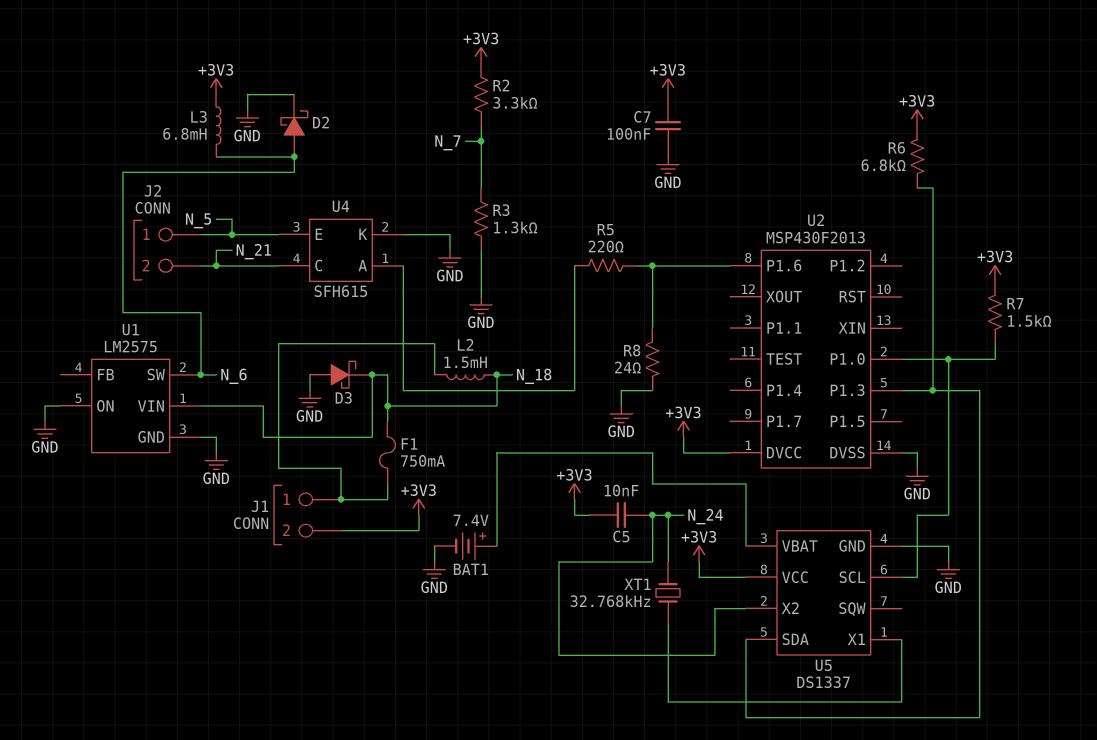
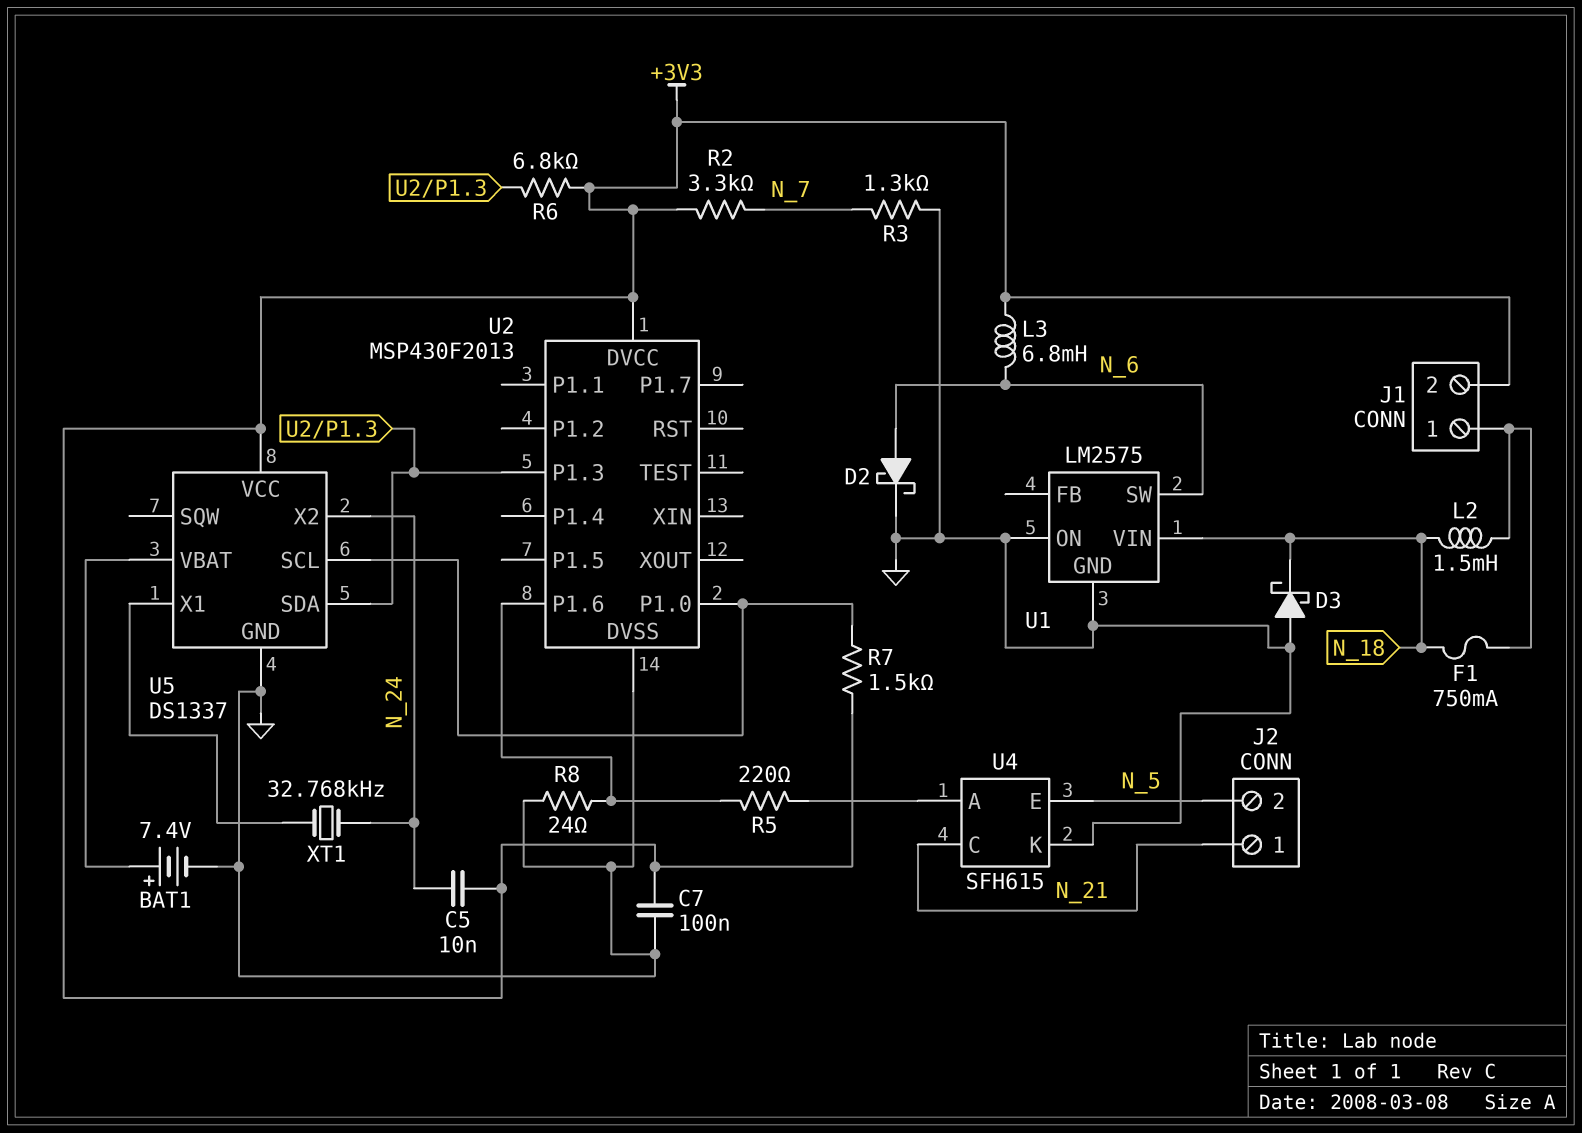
J2 pin 1: N_5 -> N_21
J2 pin 2: N_21 -> N_5

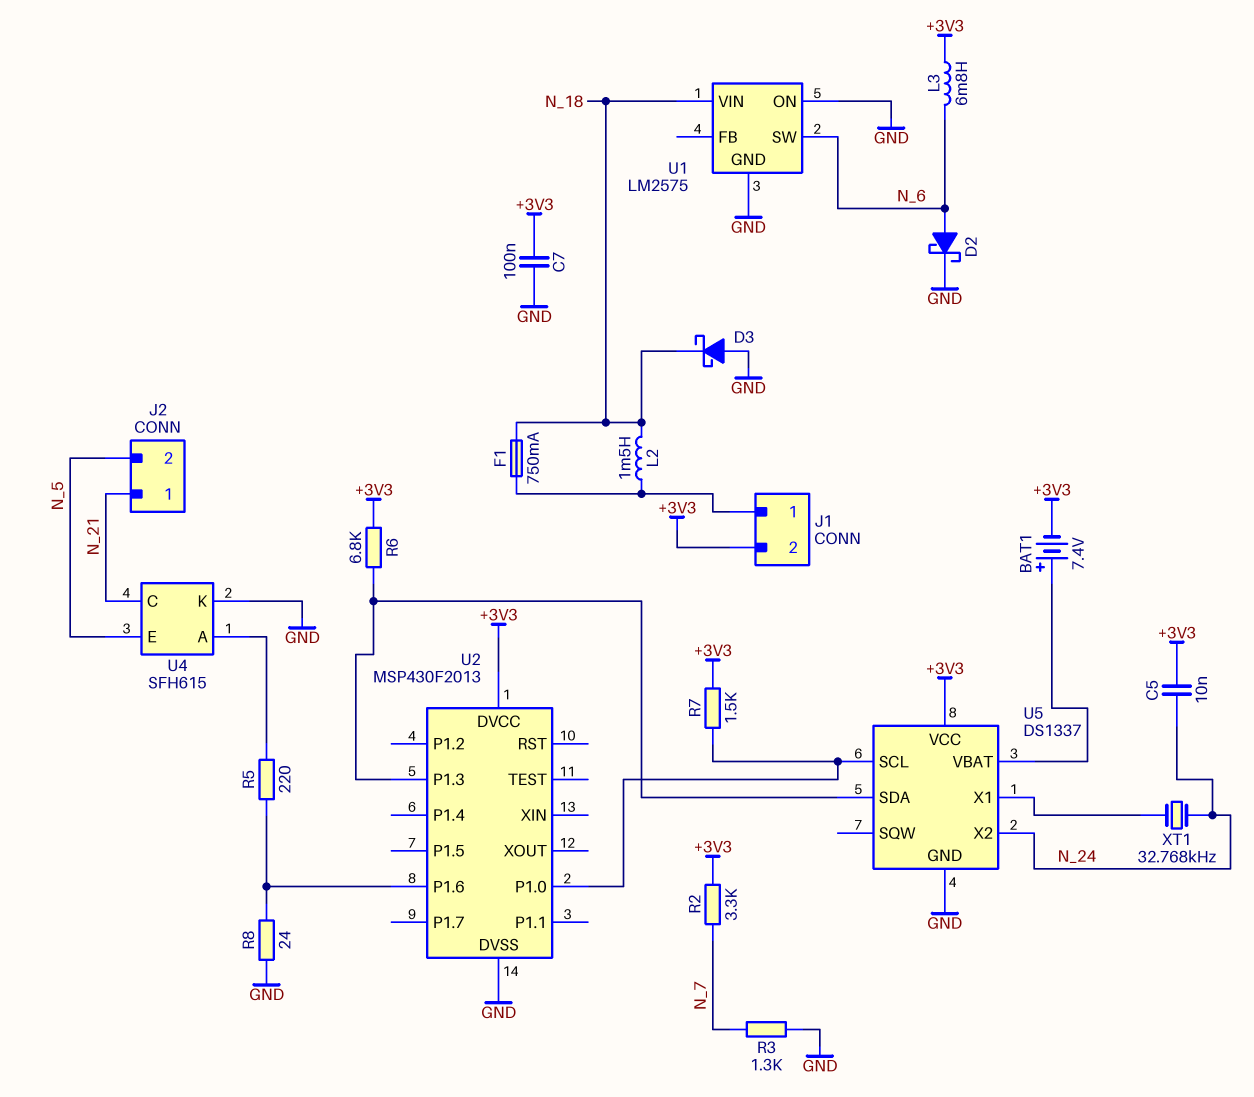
BAT1: 7.4V (plus U5/VBAT, minus GND) -> 7.4V (plus U5/VBAT, minus +3V3)

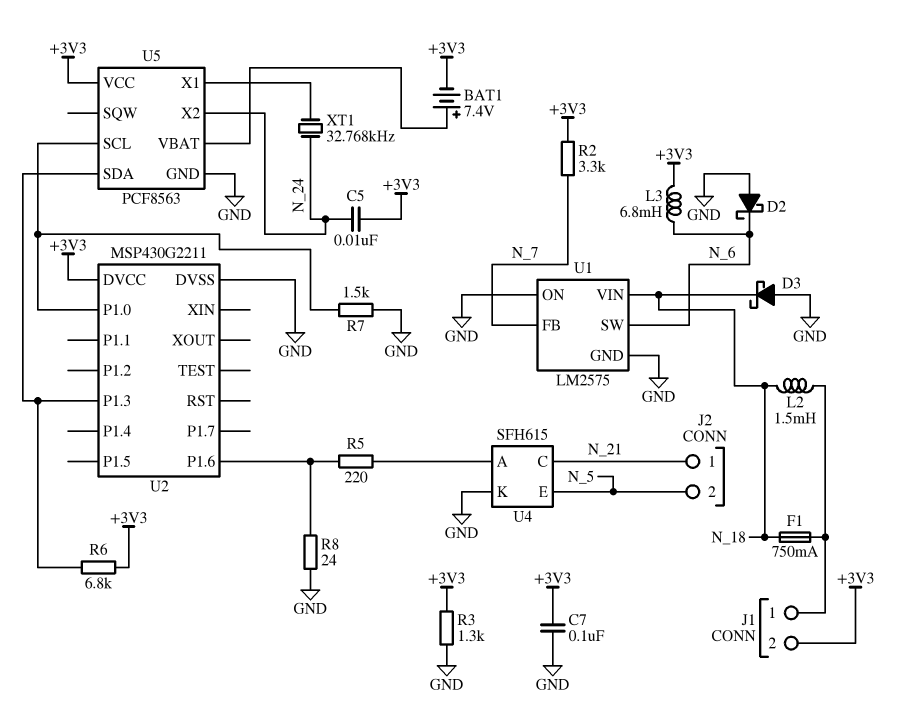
D2: schottky (A N_6, K GND) -> schottky (A GND, K N_6)
R3: 1.3k (GND, N_7) -> 1.3k (+3V3, GND)
R7: 1.5k (+3V3, U2/P1.0) -> 1.5k (GND, U2/P1.0)
U1 pin FB: none -> N_7
U2: MSP430F2013 -> MSP430G2211
U5: DS1337 -> PCF8563

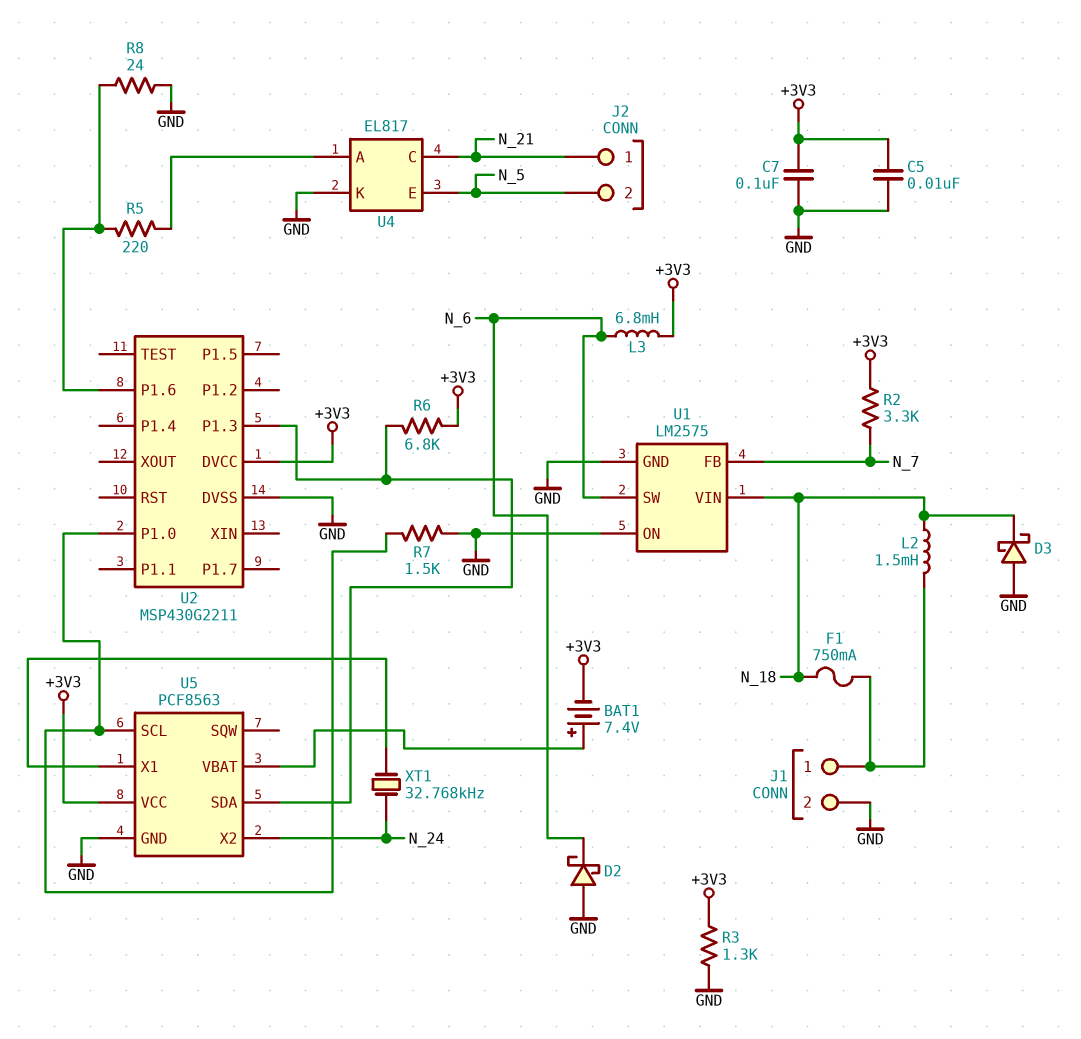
C5: 10nF (+3V3, N_24) -> 10nF (+3V3, GND)
J1 pin 2: +3V3 -> GND
U4: SFH615 -> EL817

